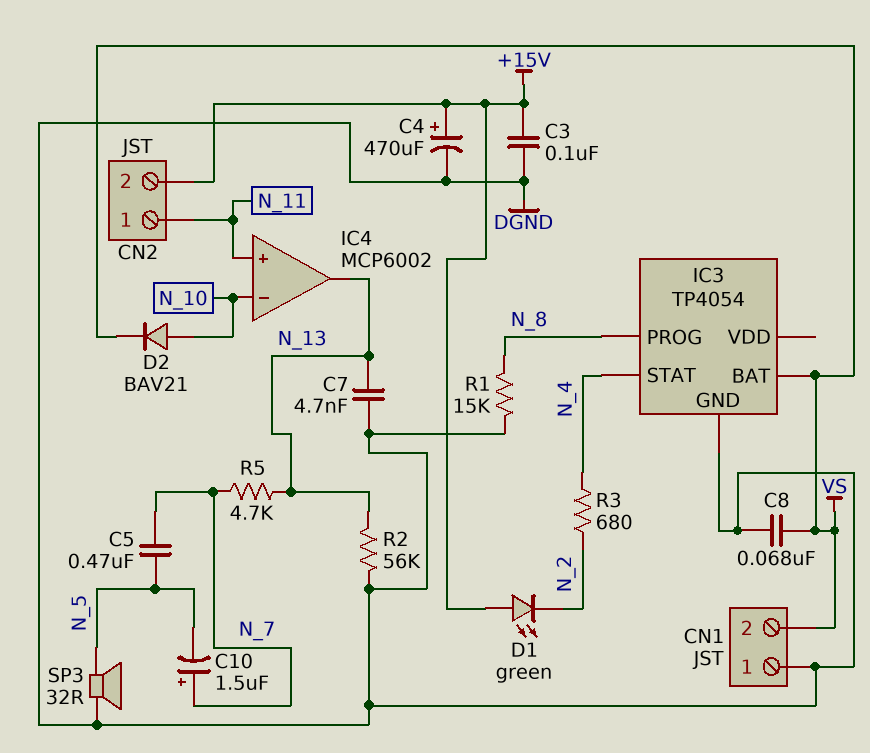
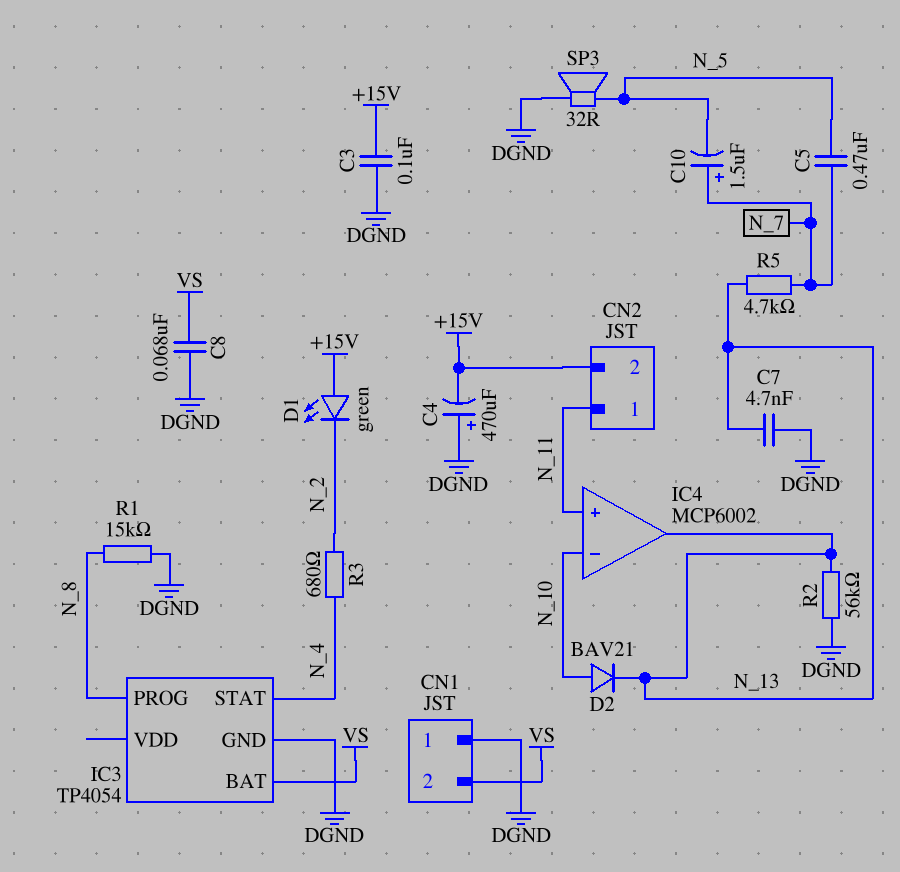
C4: 470uF (plus +15V, minus DGND) -> 470uF (plus DGND, minus +15V)
D2: diode BAV21 (A N_10, K VS) -> diode BAV21 (A N_10, K N_13)

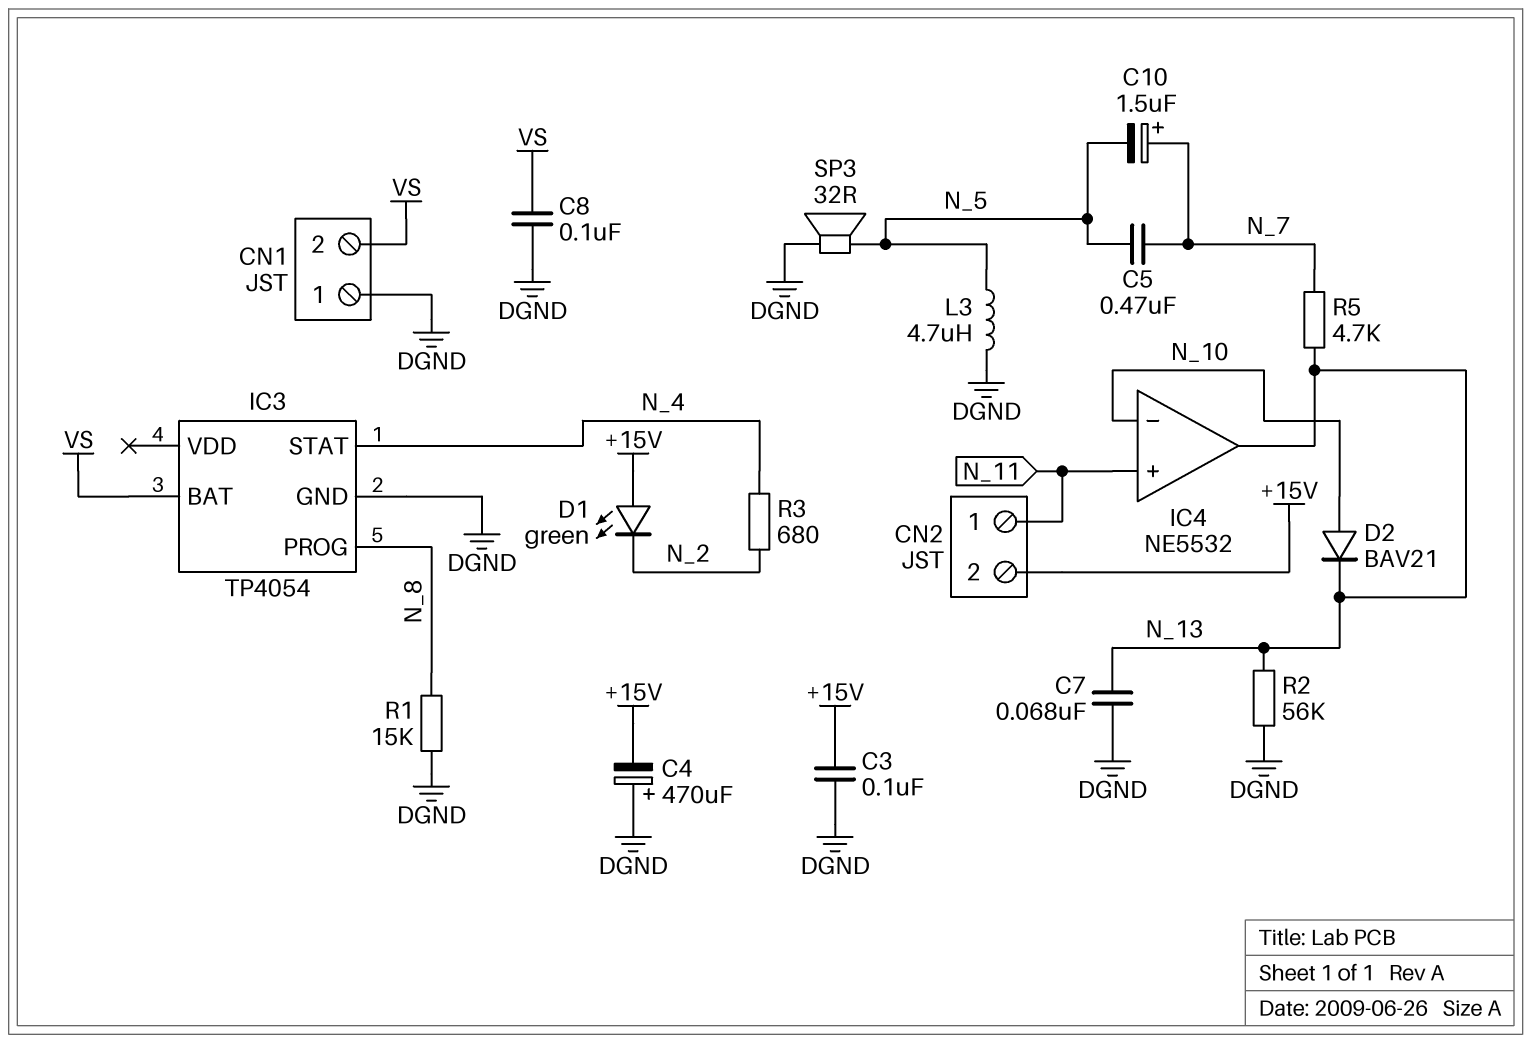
C7: 4.7nF (DGND, N_13) -> 68nF (DGND, N_13)
C8: 68nF (DGND, VS) -> 100nF (DGND, VS)
IC4: MCP6002 -> NE5532
L3: none -> 4.7uH (DGND, N_5)

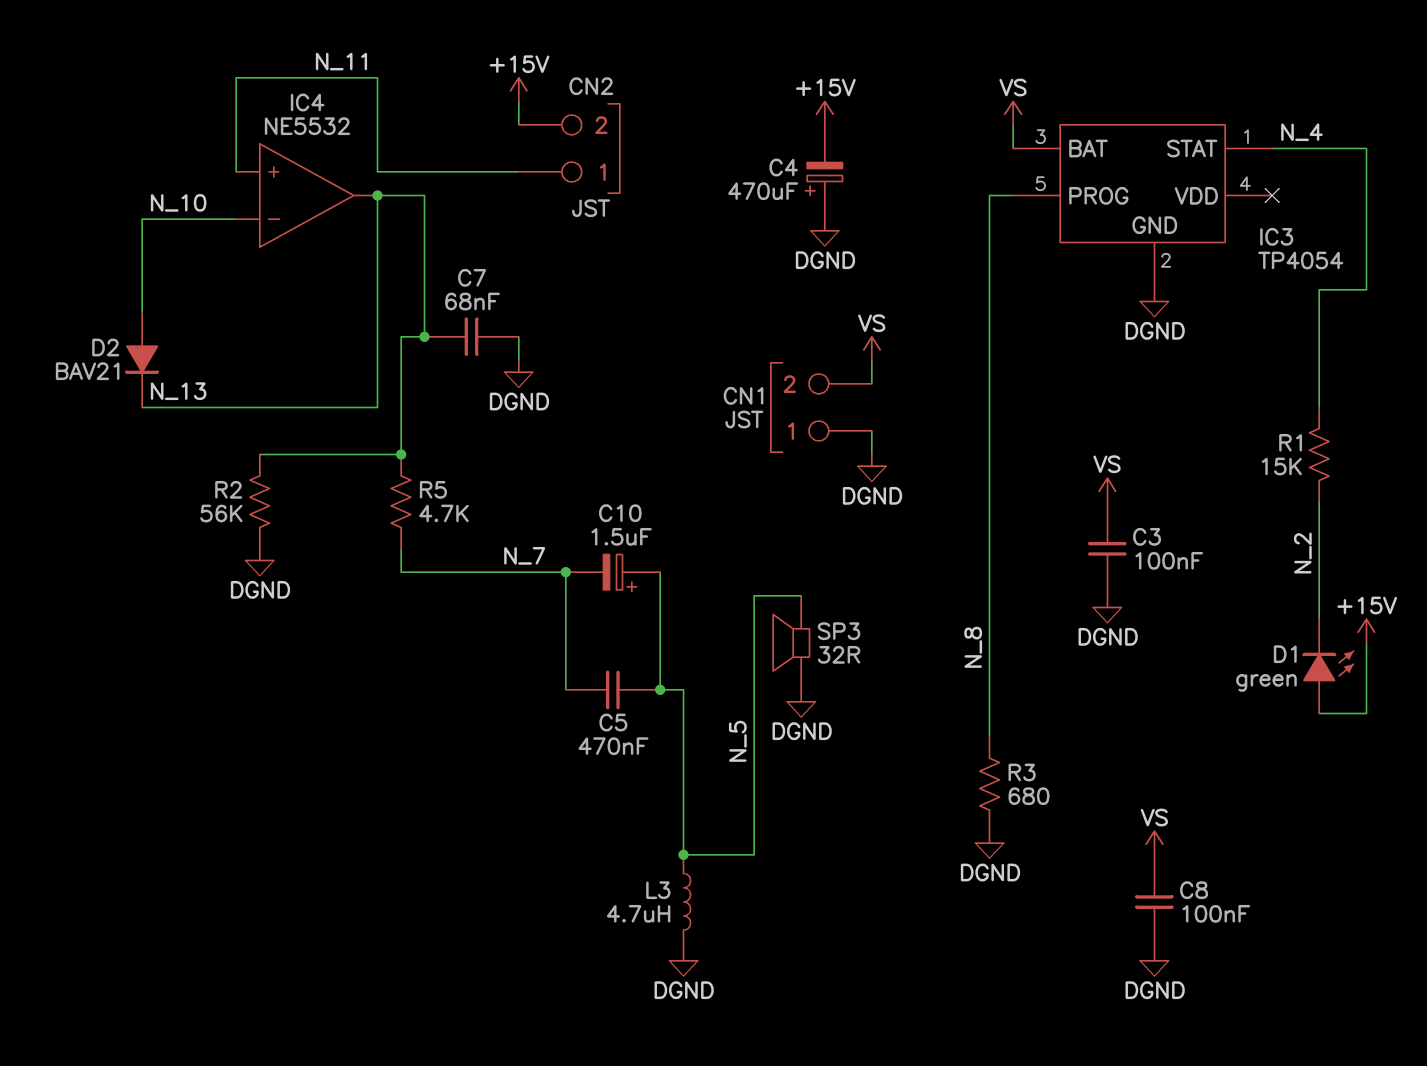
C3: 100nF (+15V, DGND) -> 100nF (DGND, VS)
C10: 1.5uF (plus N_7, minus N_5) -> 1.5uF (plus N_5, minus N_7)
R1: 15k (DGND, N_8) -> 15k (N_2, N_4)
R3: 680 (N_2, N_4) -> 680 (DGND, N_8)

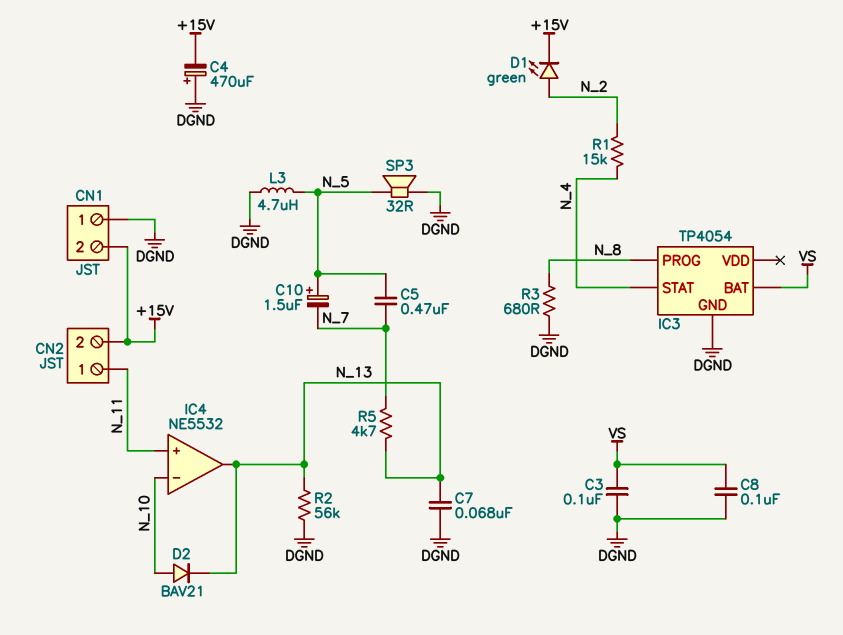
CN1 pin 2: VS -> +15V
D1: LED green (A +15V, K N_2) -> LED green (A N_2, K +15V)

